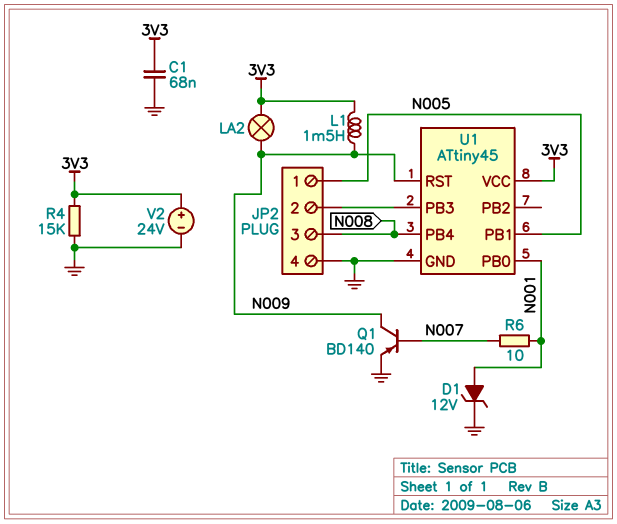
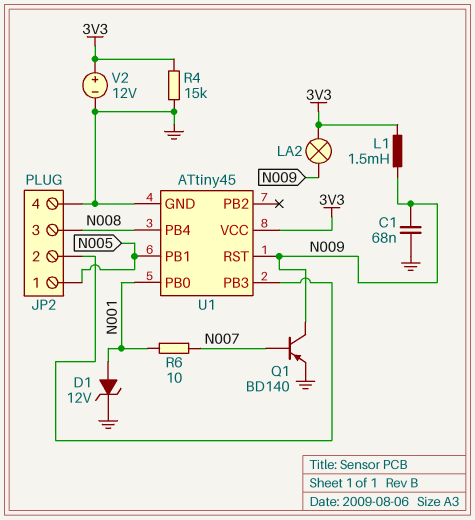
C1: 68nF (3V3, GND) -> 68nF (GND, N009)
V2: 24V (plus 3V3, minus GND) -> 12V (plus 3V3, minus GND)

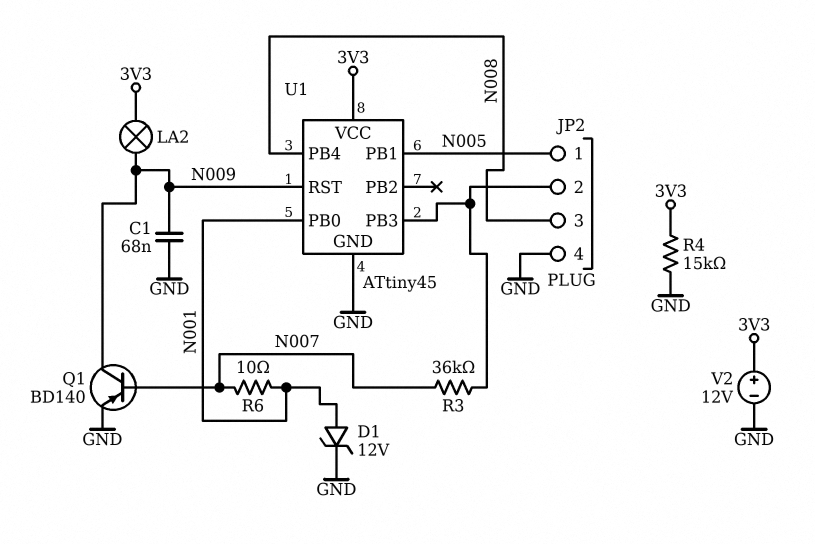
L1: 1.5mH (3V3, N009) -> none
R3: none -> 36k (JP2/2, N007)

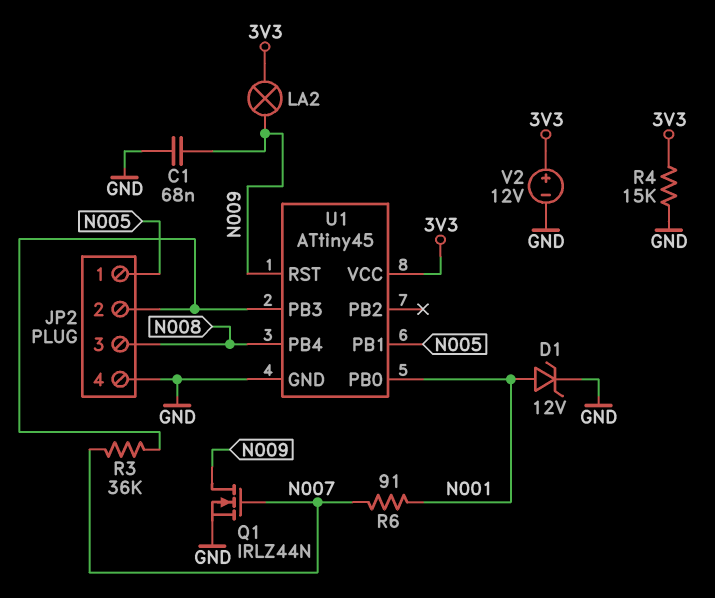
Q1: PNP BD140 (B N007, C N009, E GND) -> NMOS IRLZ44N (G N007, D N009, S GND)
R6: 10 (N001, N007) -> 91 (N001, N007)

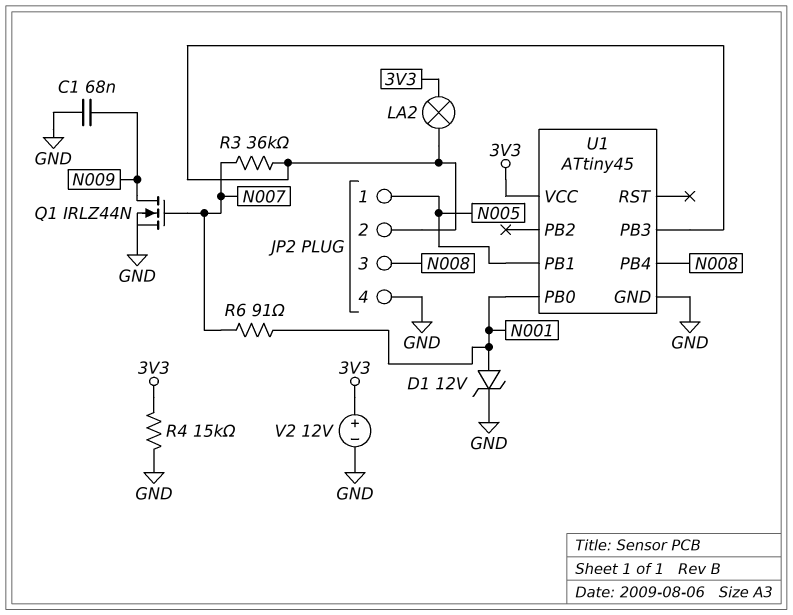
LA2: lamp (3V3, N009) -> lamp (3V3, JP2/2)
U1 pin RST: N009 -> none

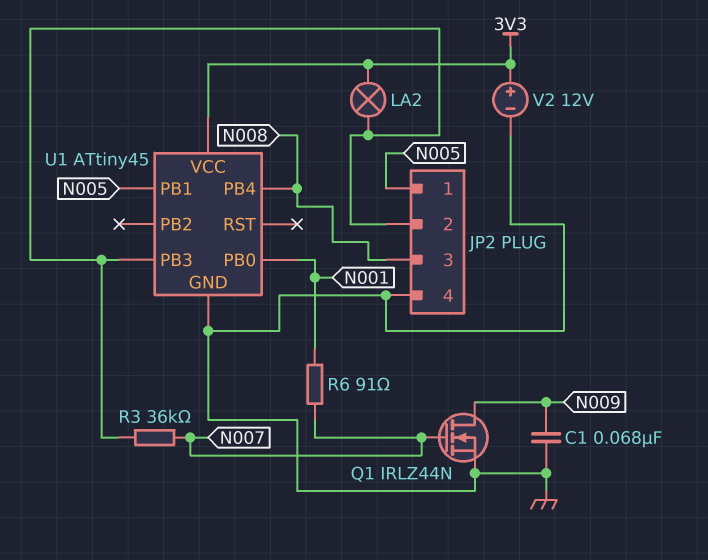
D1: zener 12V (A N001, K GND) -> none
R4: 15k (3V3, GND) -> none

